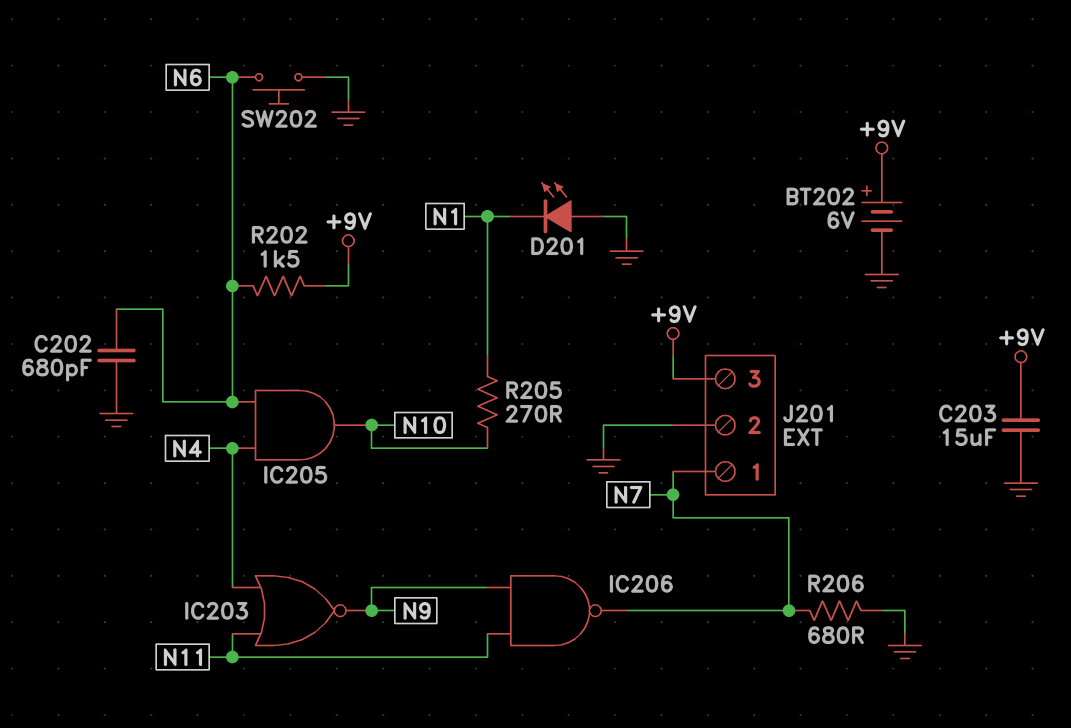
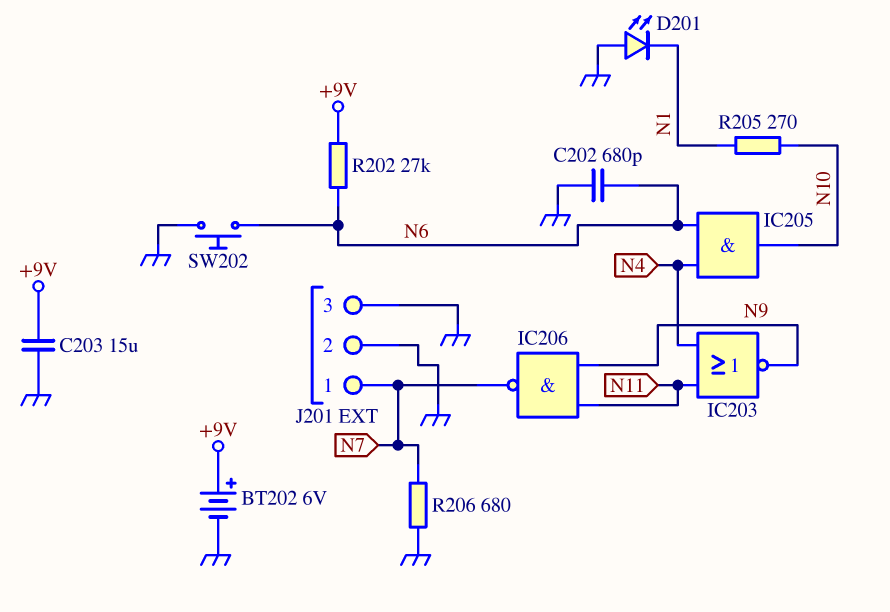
J201 pin 3: +9V -> GND
R202: 1.5k (+9V, N6) -> 27k (+9V, N6)

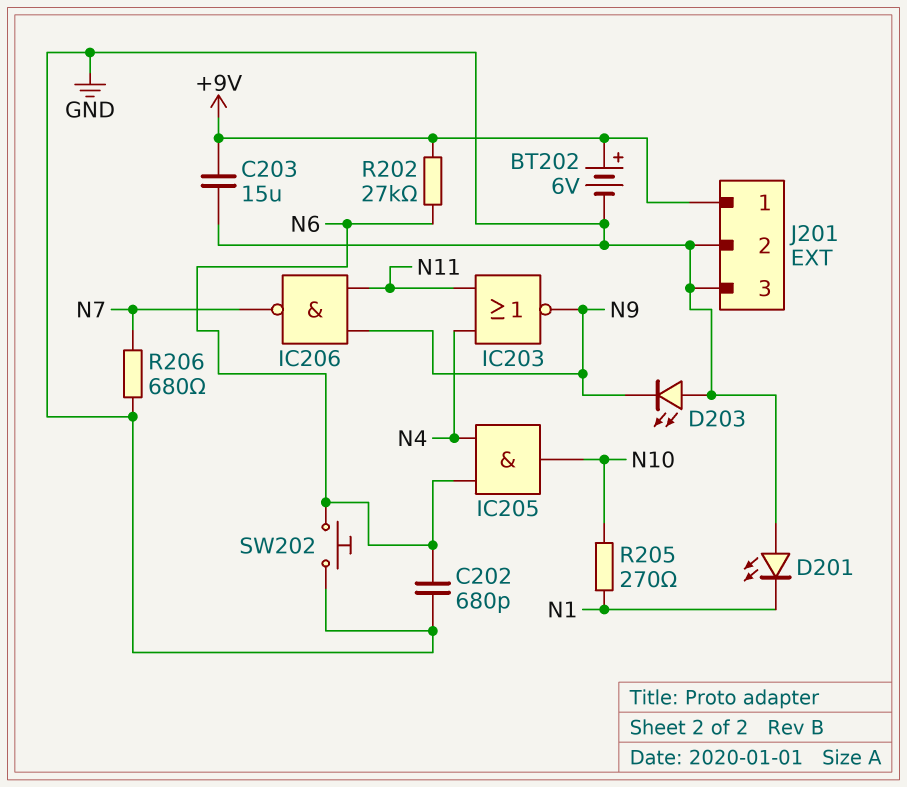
D203: none -> LED (A GND, K N9)
J201 pin 1: N7 -> +9V

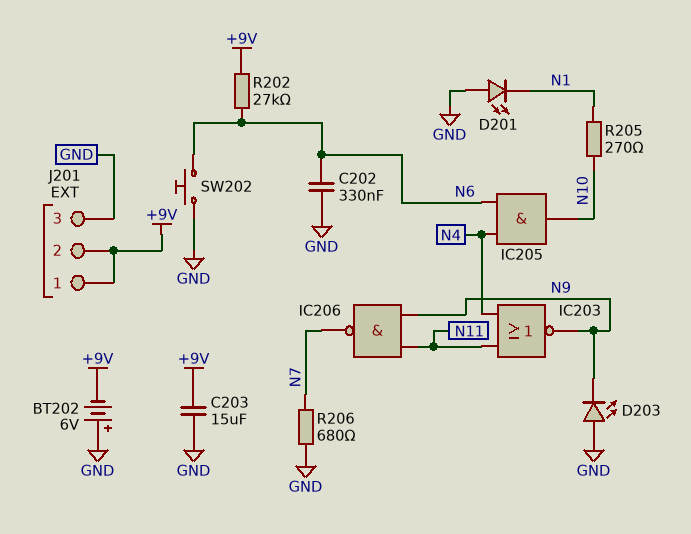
BT202: 6V (plus +9V, minus GND) -> 6V (plus GND, minus +9V)
C202: 680pF (GND, N6) -> 330nF (GND, N6)
J201 pin 2: GND -> +9V

